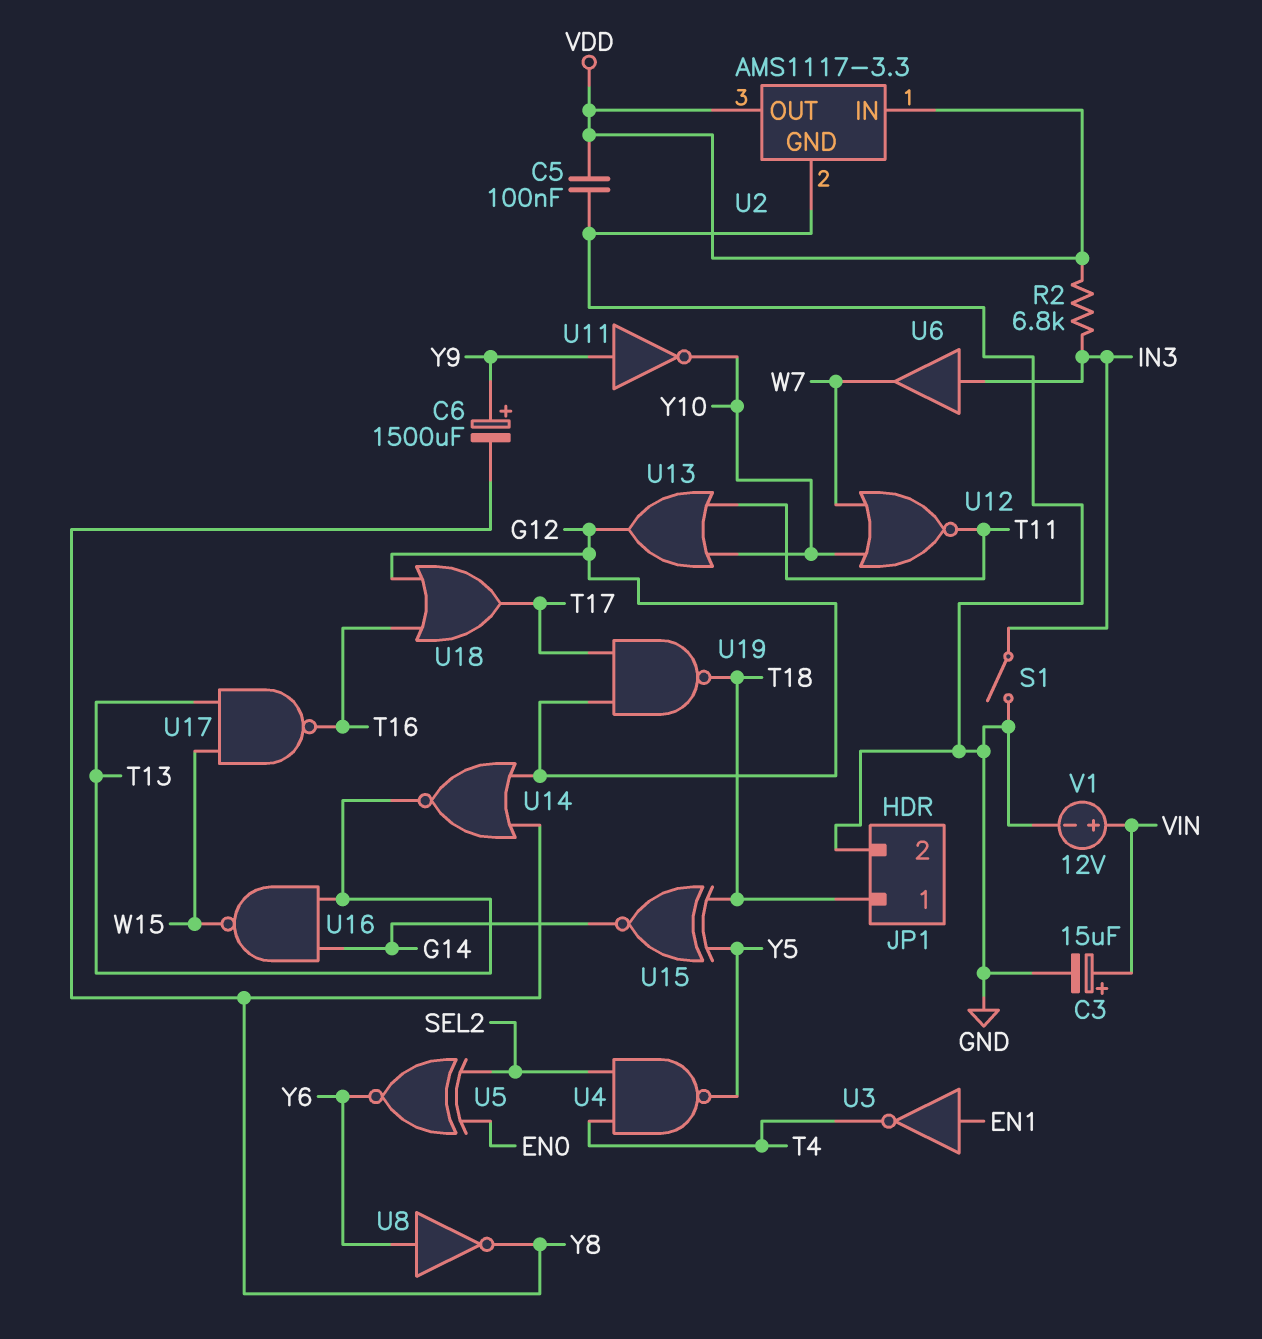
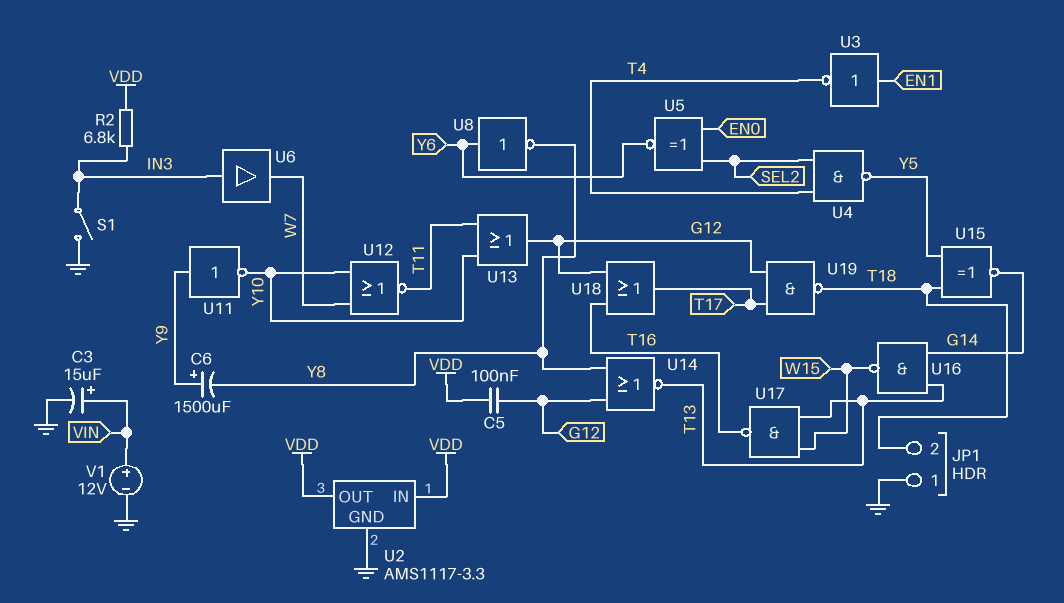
C5: 100nF (GND, VDD) -> 100nF (G12, VDD)
JP1 pin 1: T18 -> GND
JP1 pin 2: GND -> T18

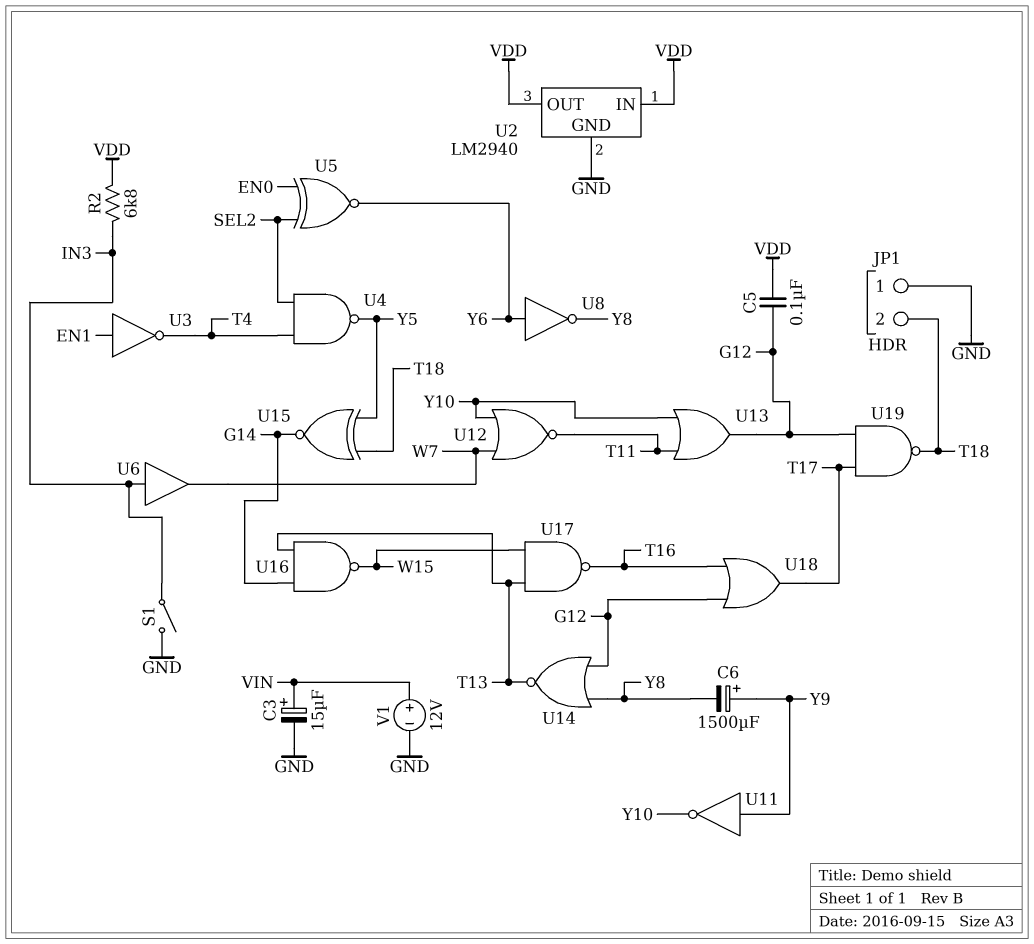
U2: AMS1117-3.3 -> LM2940

